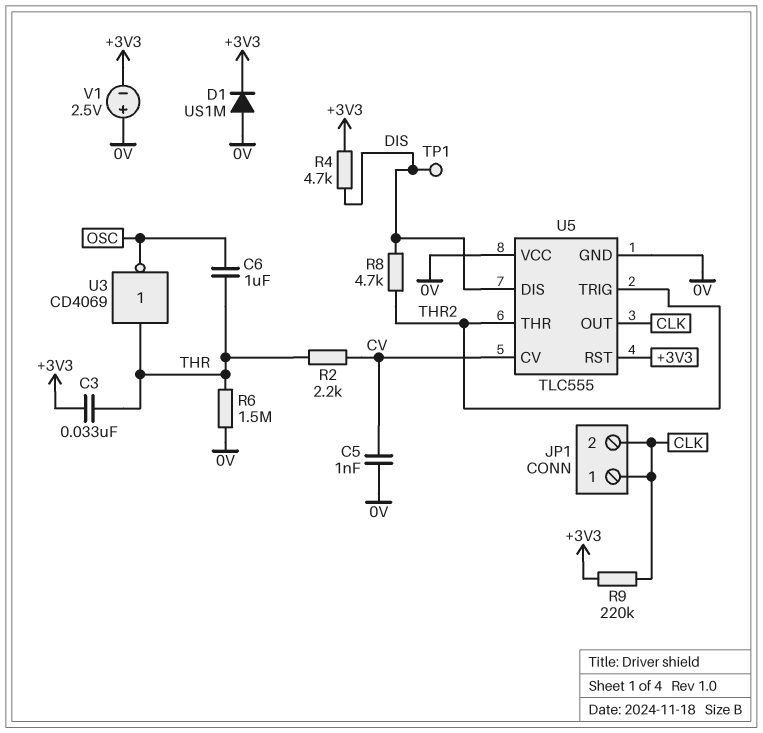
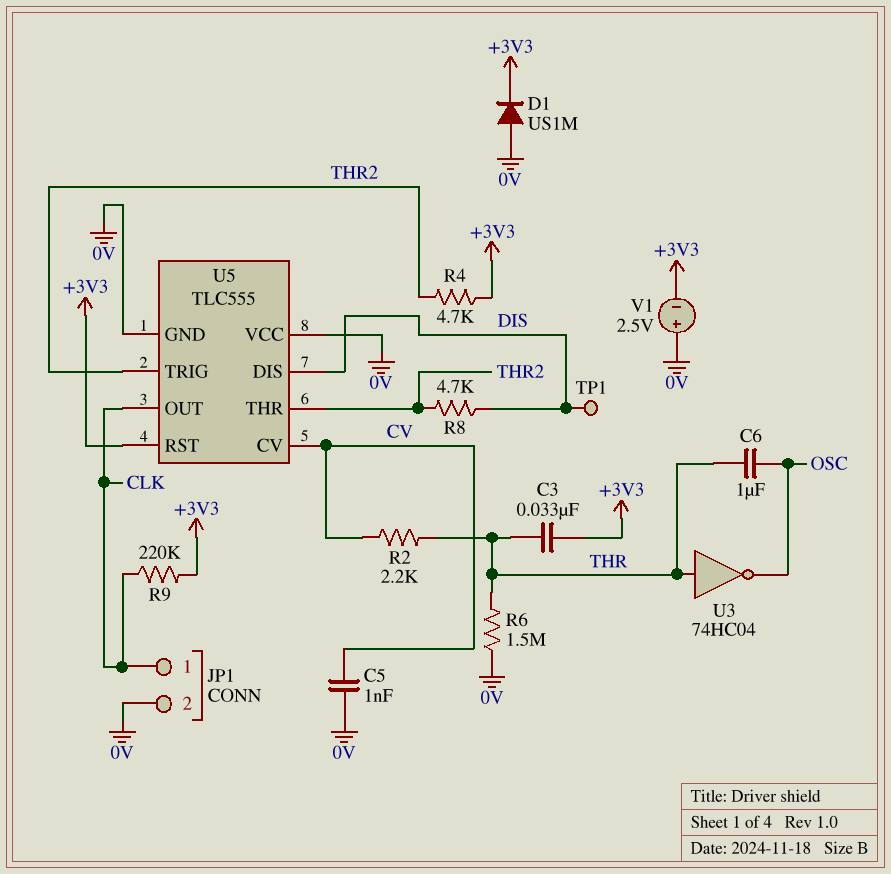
JP1 pin 2: CLK -> 0V
R4: 4.7k (+3V3, DIS) -> 4.7k (+3V3, THR2)
U3: NOT CD4069 (in THR, out OSC) -> NOT 74HC04 (in THR, out OSC)

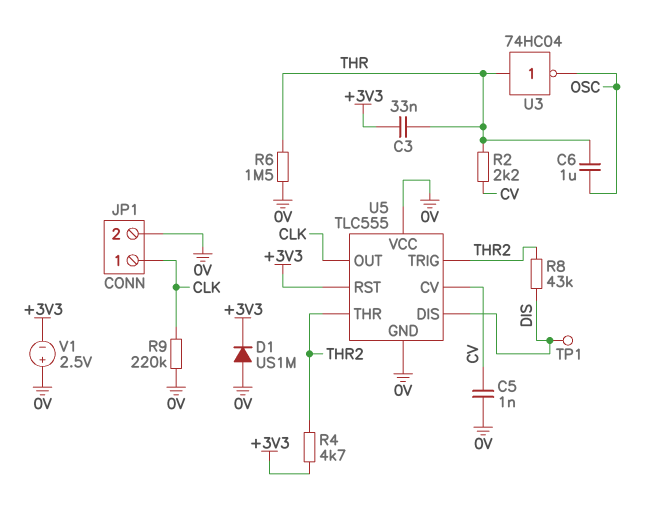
R8: 4.7k (DIS, THR2) -> 43k (DIS, THR2)
R9: 220k (+3V3, CLK) -> 220k (0V, CLK)

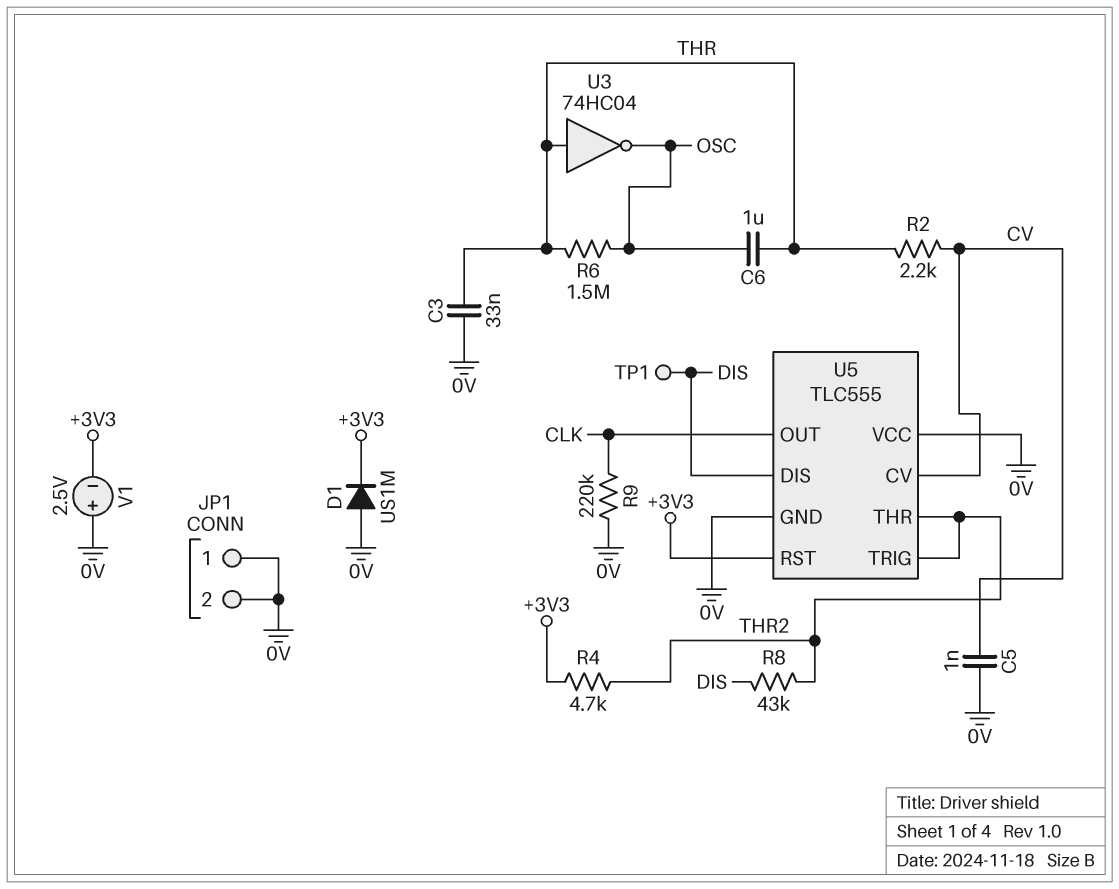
C3: 33nF (+3V3, THR) -> 33nF (0V, THR)
JP1 pin 1: CLK -> 0V
R6: 1.5M (0V, THR) -> 1.5M (OSC, THR)

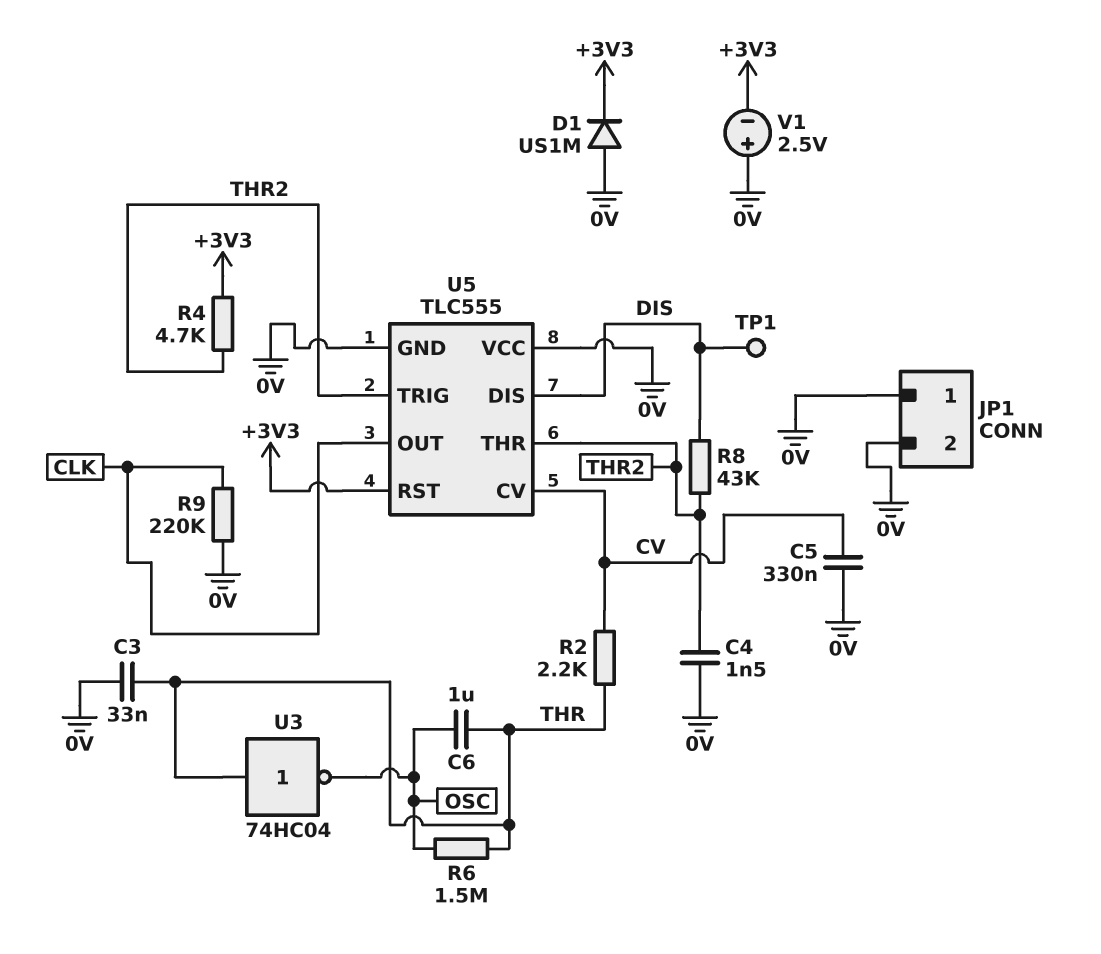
C4: none -> 1.5nF (0V, THR2)
C5: 1nF (0V, CV) -> 330nF (0V, CV)

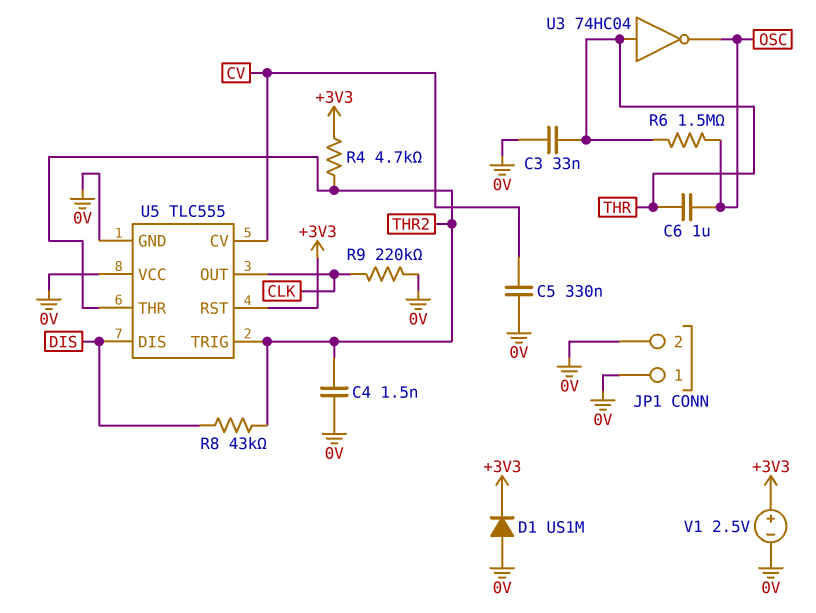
R2: 2.2k (CV, THR) -> none
TP1: test point (DIS) -> none
V1: 2.5V (plus 0V, minus +3V3) -> 2.5V (plus +3V3, minus 0V)

